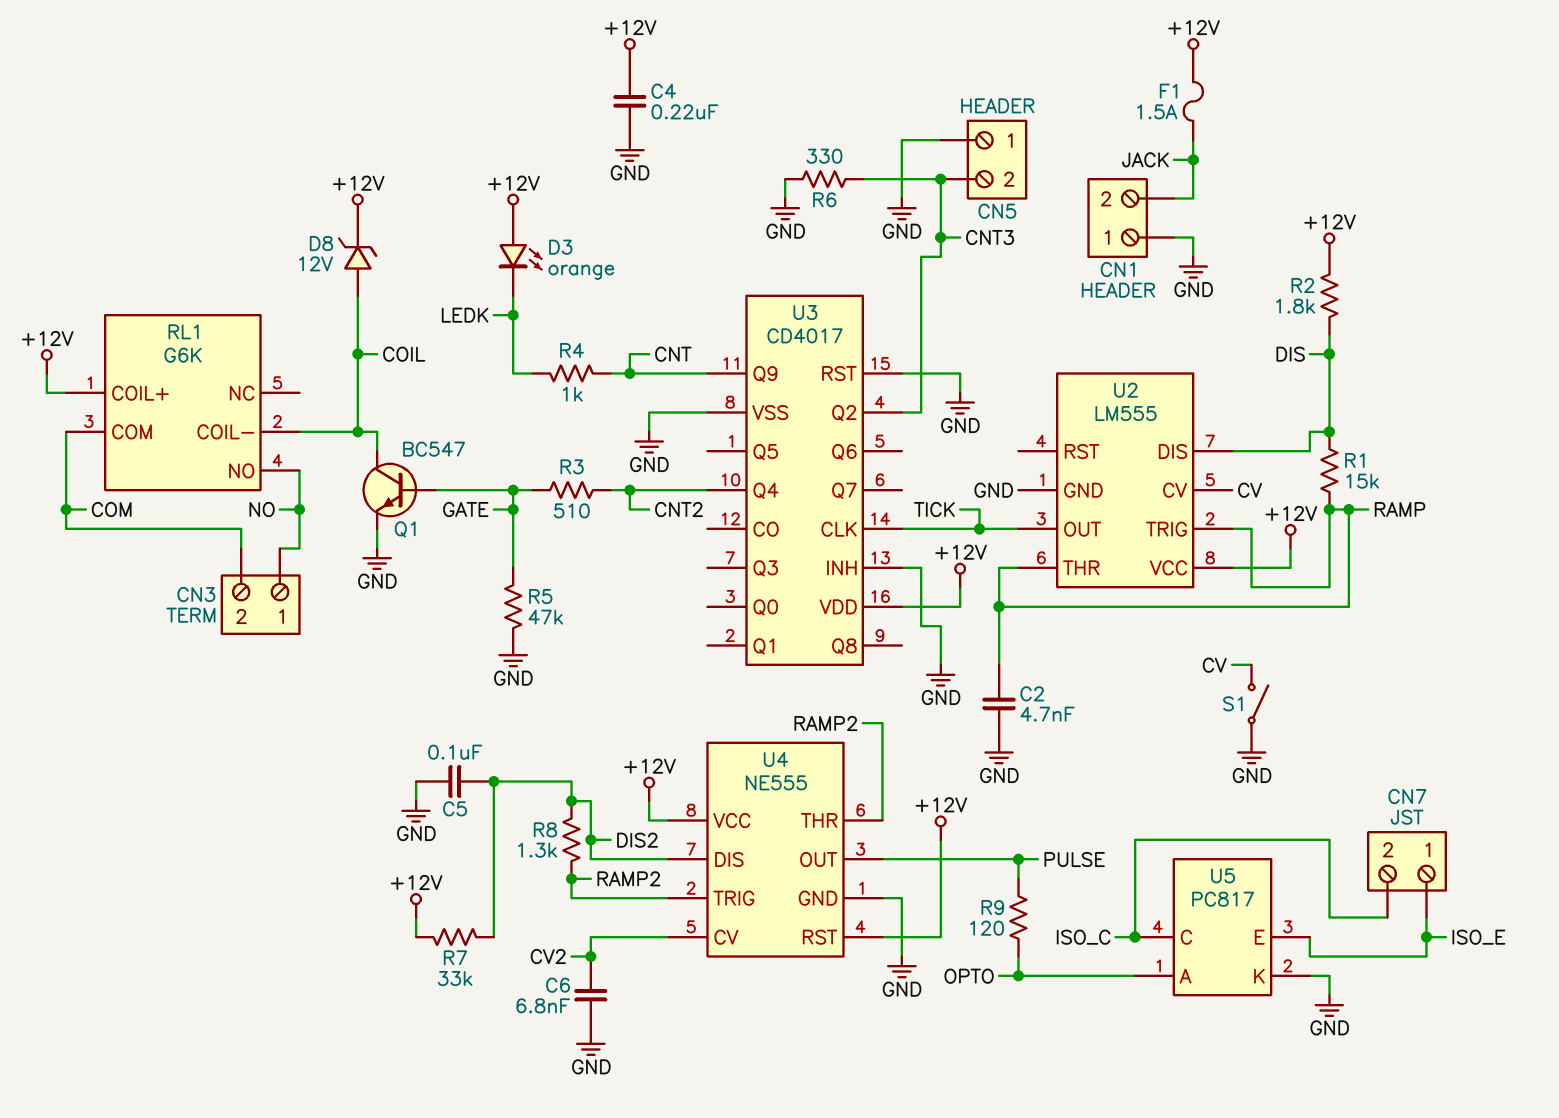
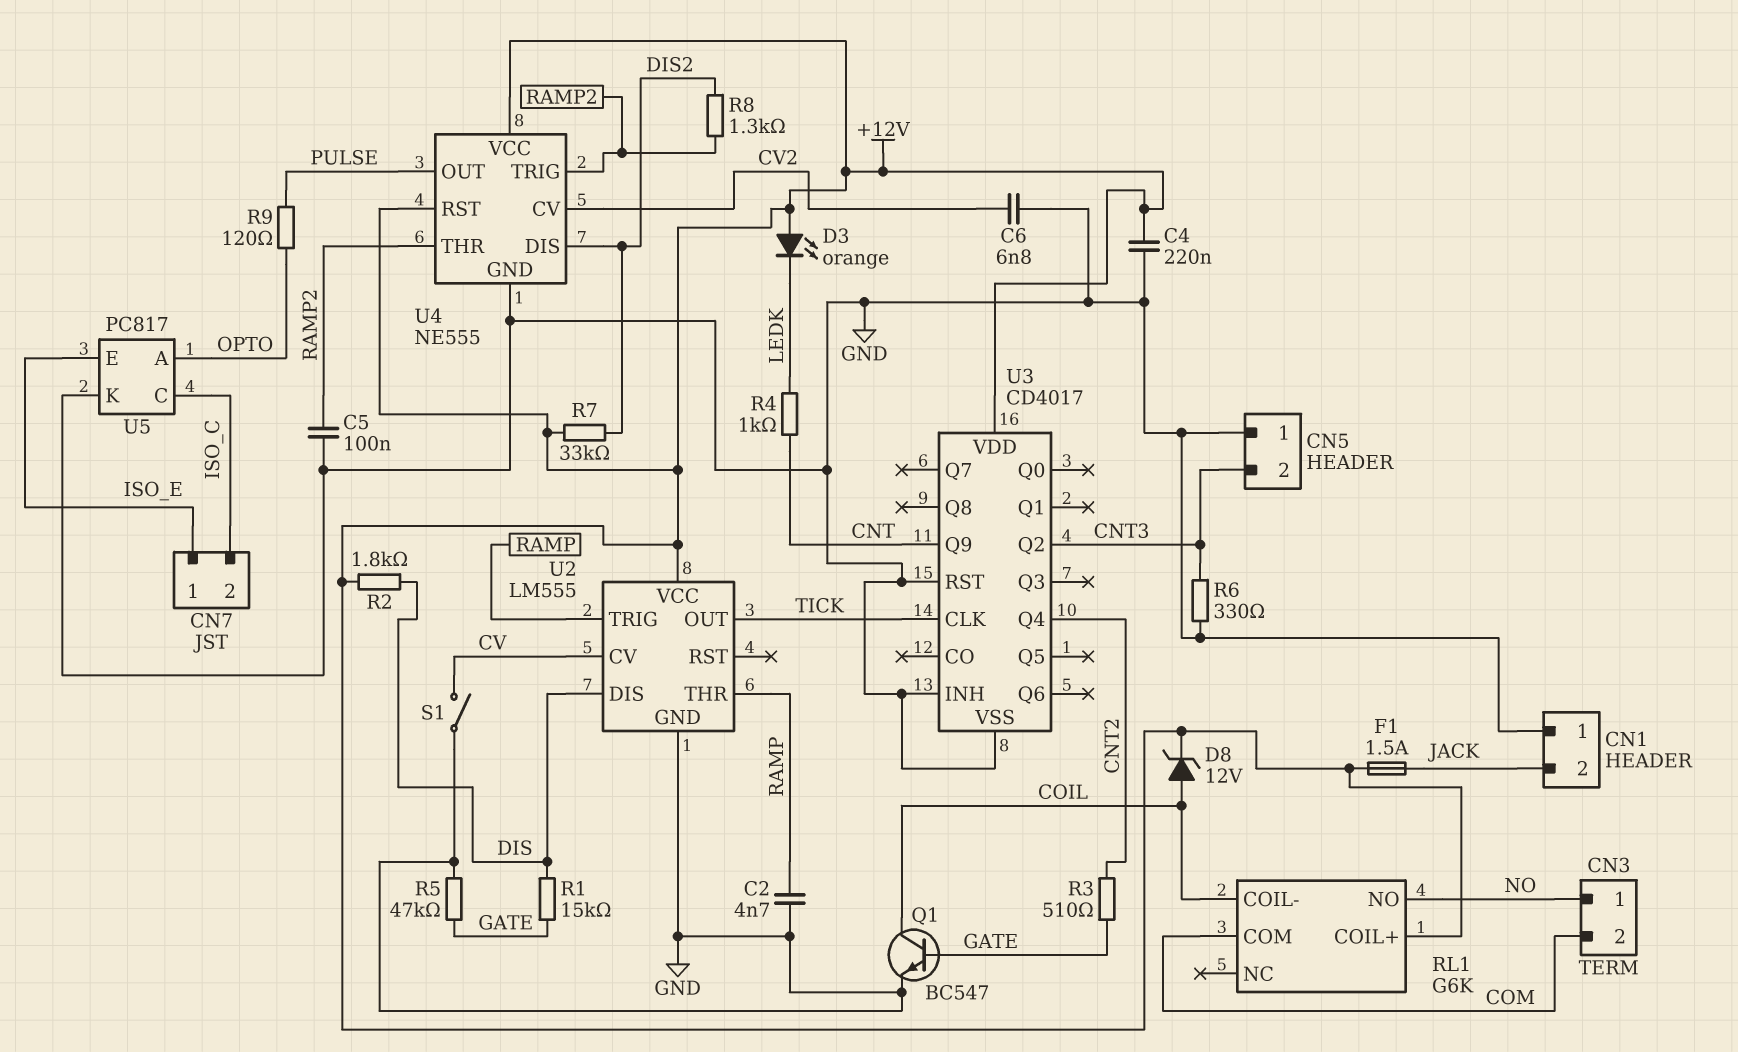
C5: 100nF (DIS2, GND) -> 100nF (GND, RAMP2)
R1: 15k (DIS, RAMP) -> 15k (DIS, GATE)

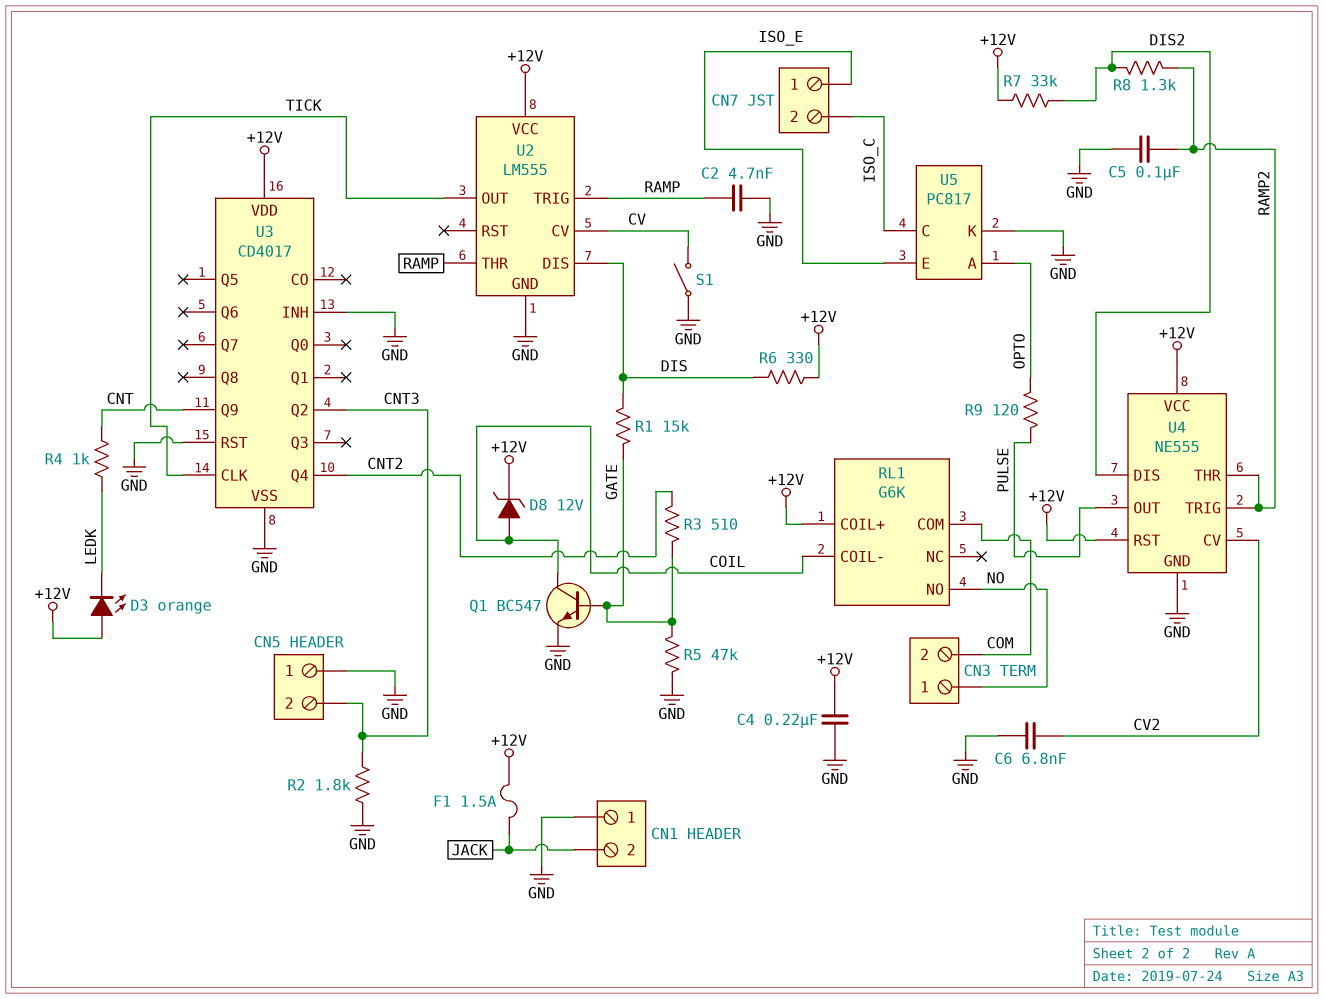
R2: 1.8k (+12V, DIS) -> 1.8k (CNT3, GND)
R6: 330 (CNT3, GND) -> 330 (+12V, DIS)

